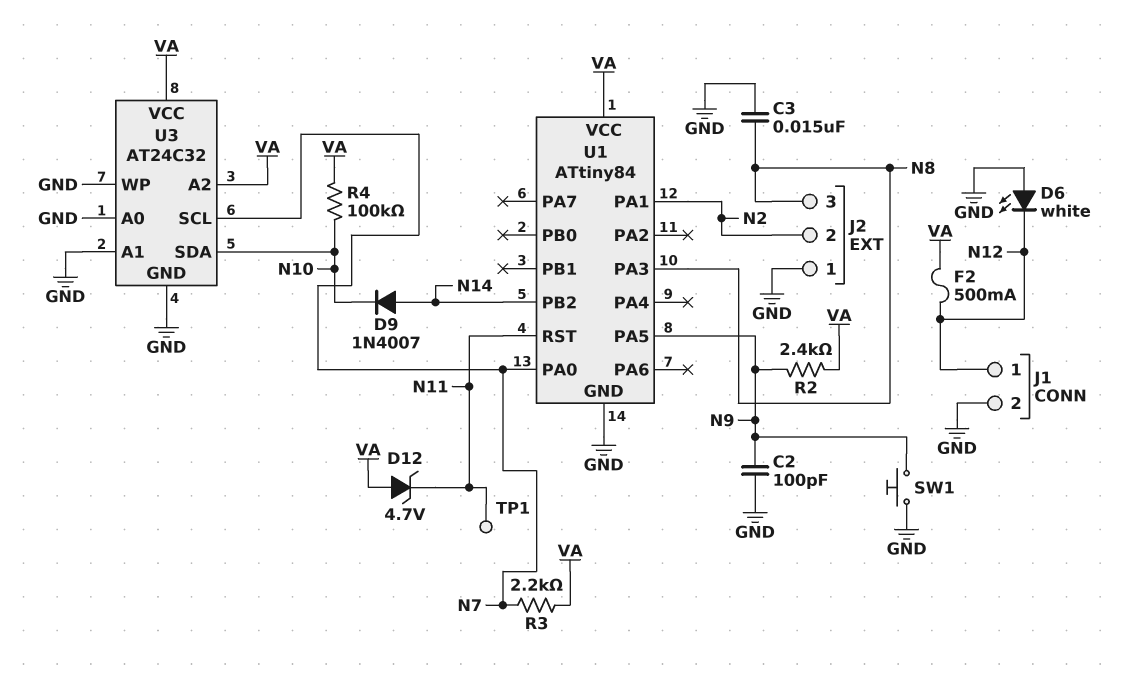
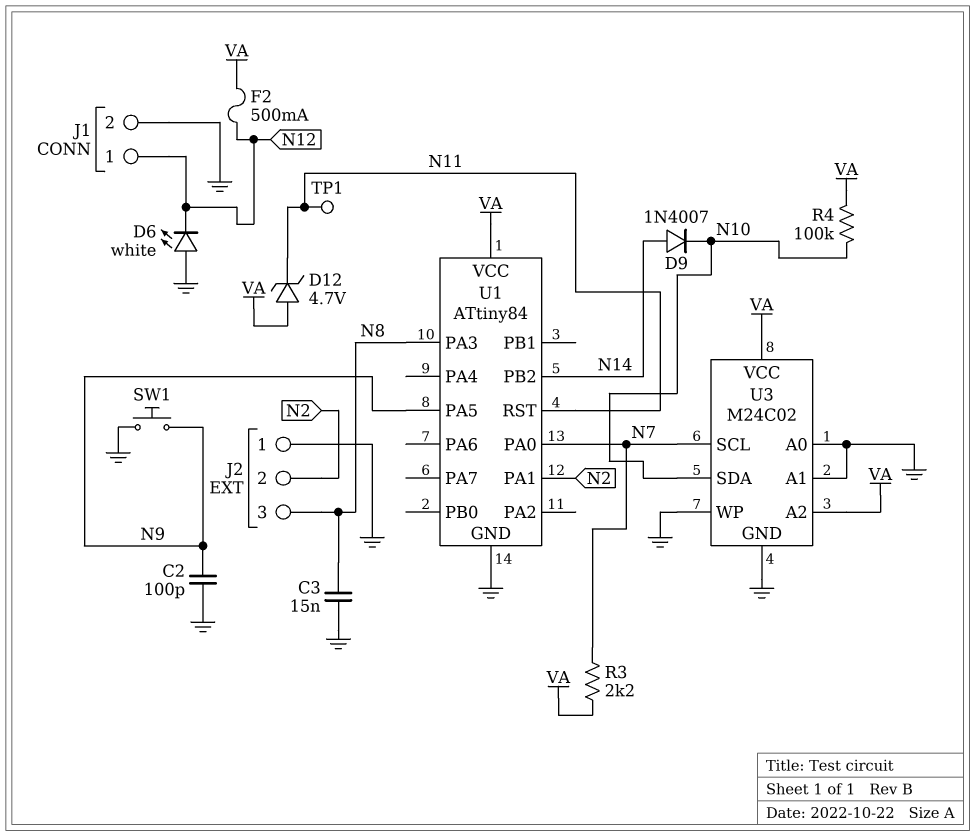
R2: 2.4k (N9, VA) -> none
U3: AT24C32 -> M24C02

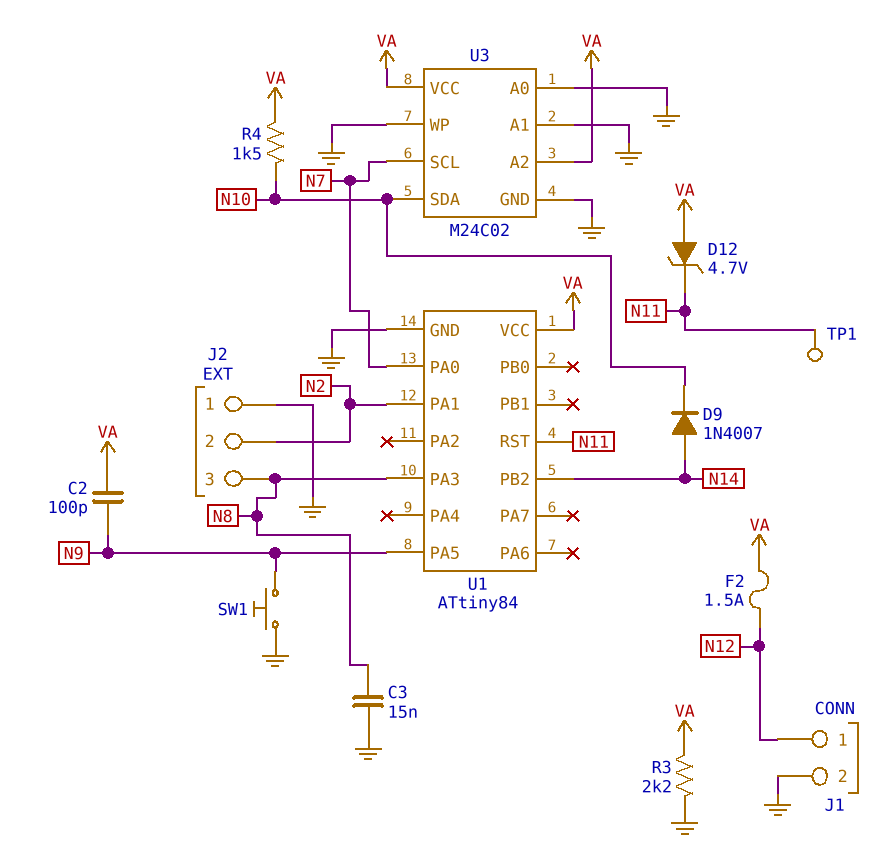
C2: 100pF (GND, N9) -> 100pF (N9, VA)
D6: LED white (A GND, K N12) -> none
F2: 500mA (N12, VA) -> 1.5A (N12, VA)
R3: 2.2k (N7, VA) -> 2.2k (GND, VA)
R4: 100k (N10, VA) -> 1.5k (N10, VA)

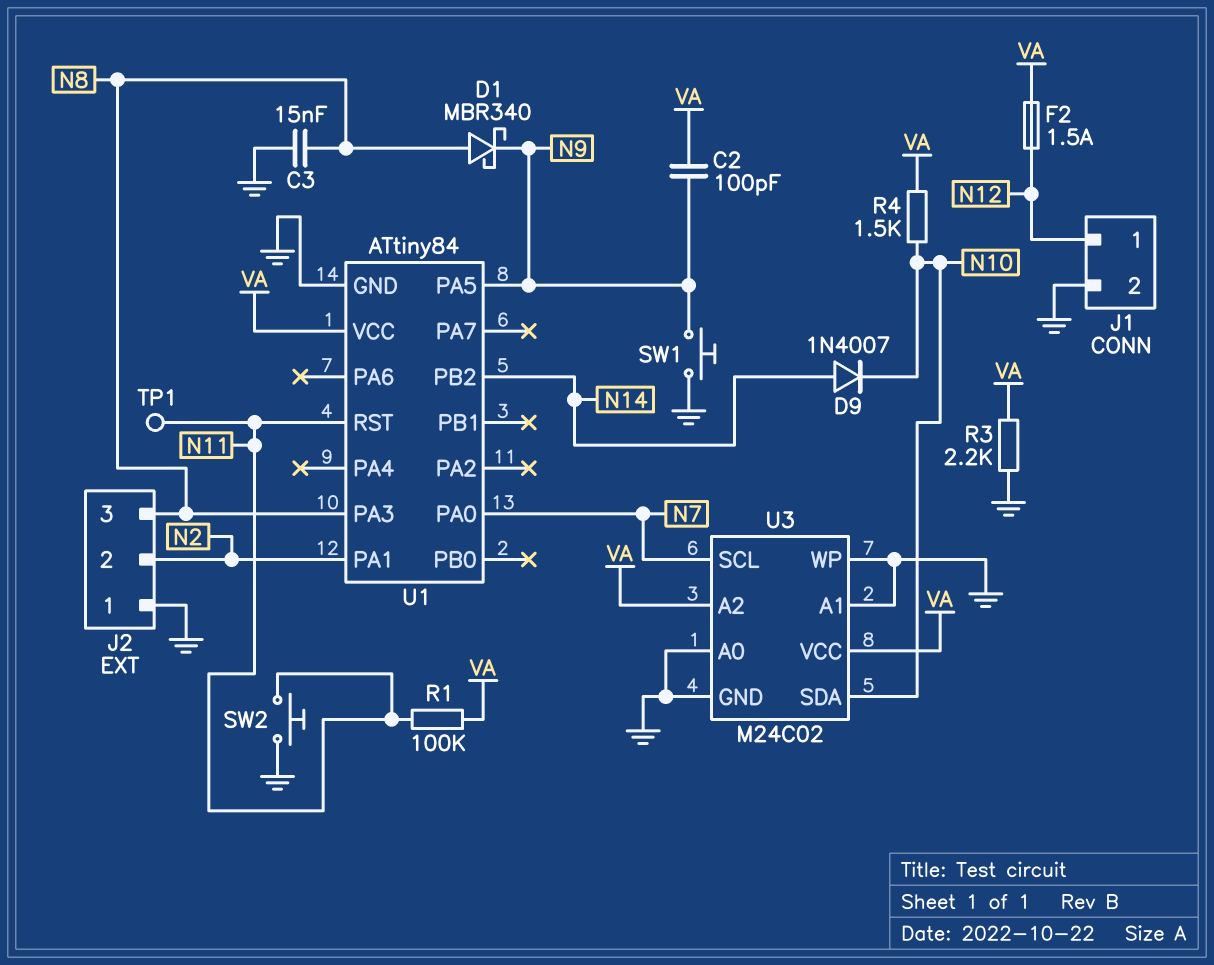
D1: none -> schottky MBR340 (A N8, K N9)
D12: zener 4.7V (A VA, K N11) -> none
R1: none -> 100k (N11, VA)
SW2: none -> button (GND, N11)

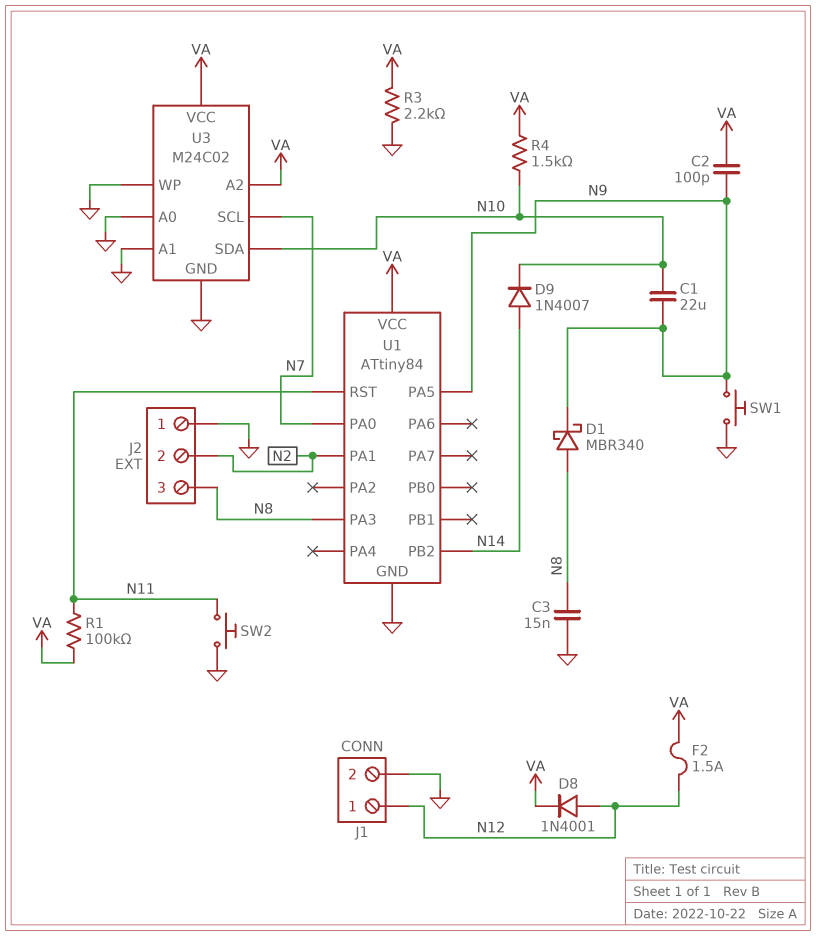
C1: none -> 22uF (N9, N10)
D8: none -> diode 1N4001 (A N12, K VA)
TP1: test point (N11) -> none

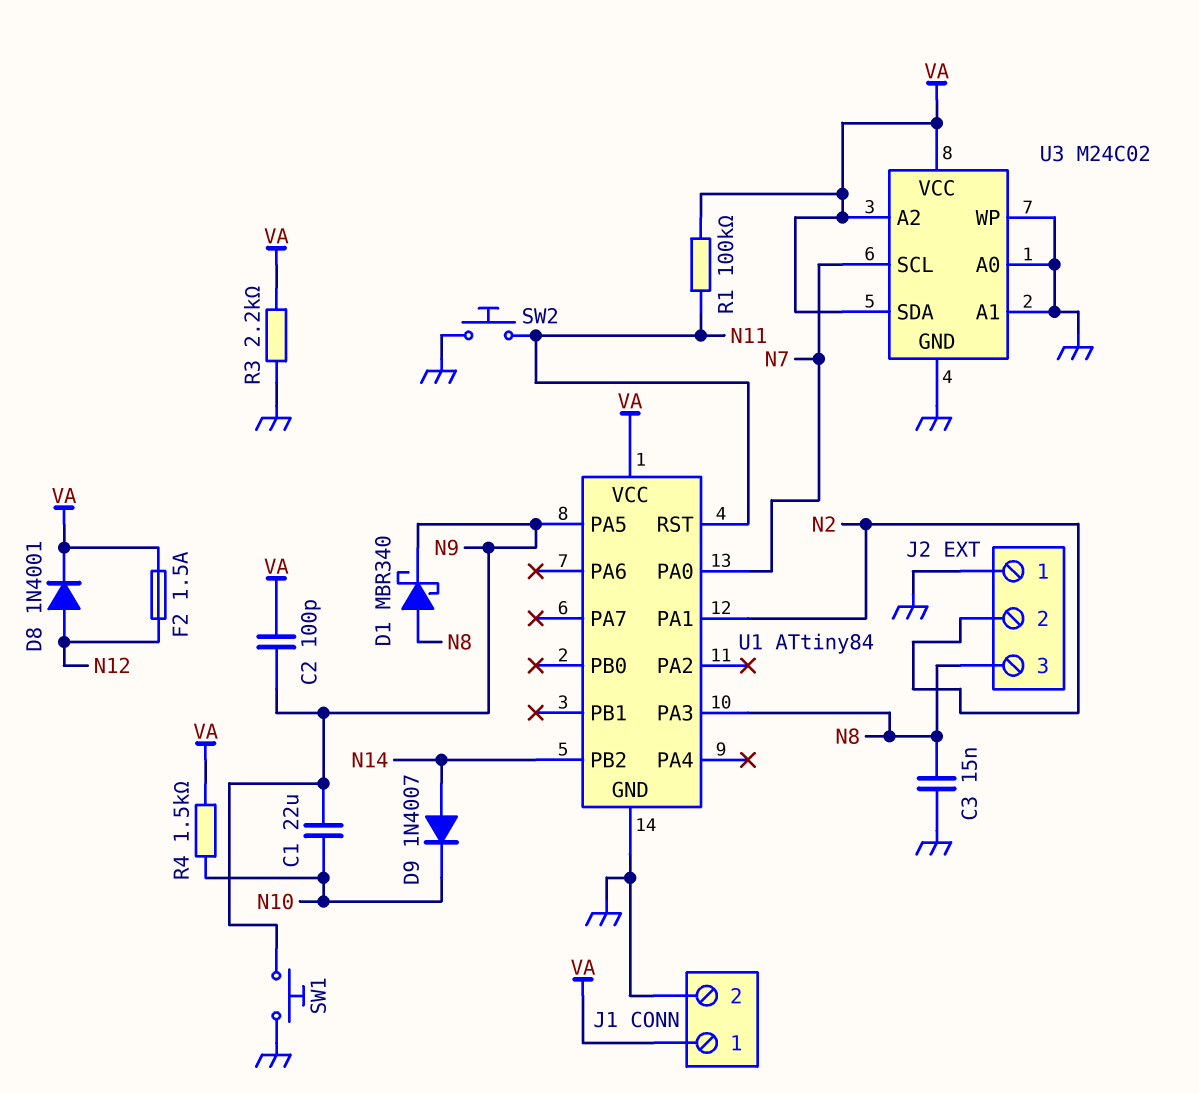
J1 pin 1: N12 -> VA
U3 pin SDA: N10 -> VA

